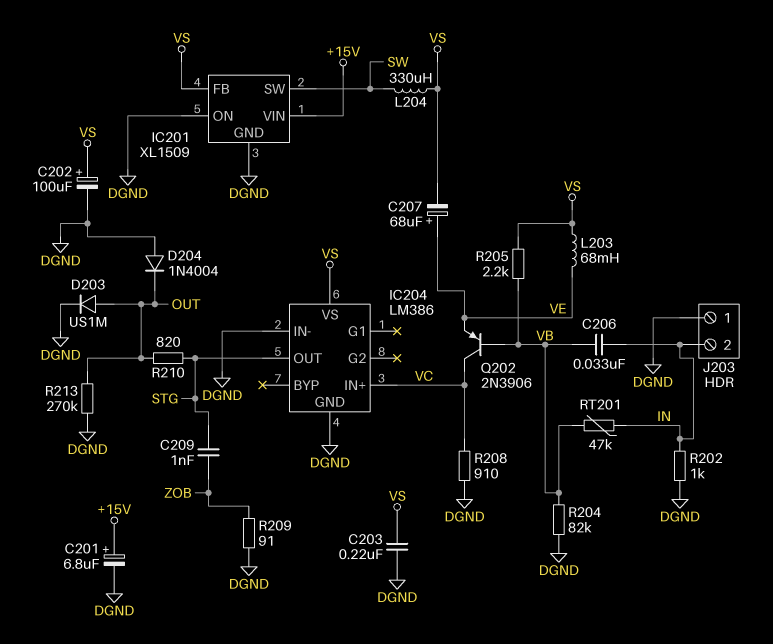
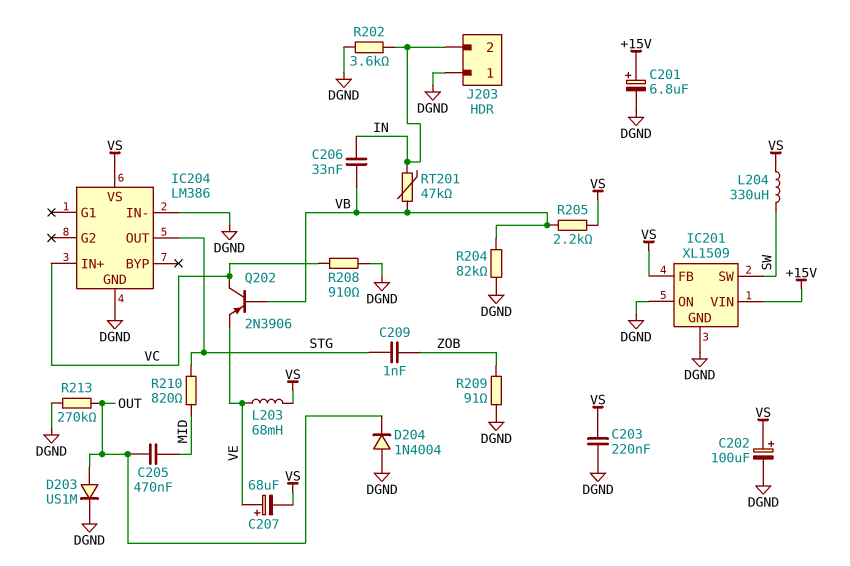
C205: none -> 470nF (MID, OUT)
R202: 1k (DGND, IN) -> 3.6k (DGND, IN)
R210: 820 (OUT, STG) -> 820 (MID, STG)

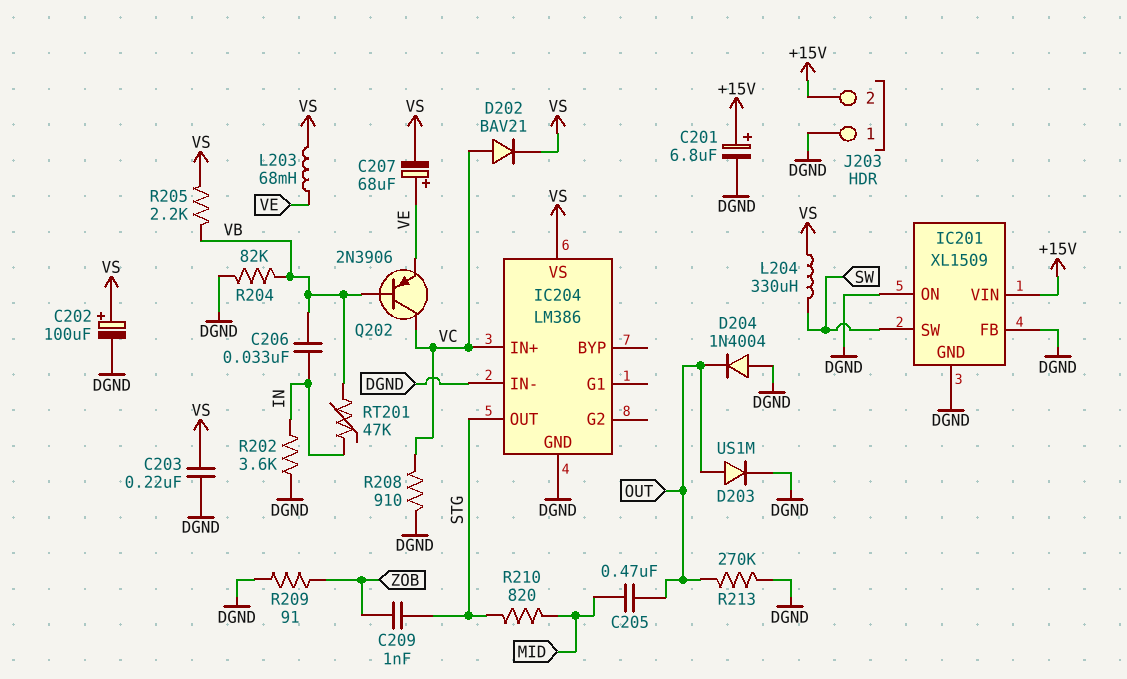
D202: none -> diode BAV21 (A VC, K VS)
IC201 pin FB: VS -> DGND
J203 pin 2: IN -> +15V

